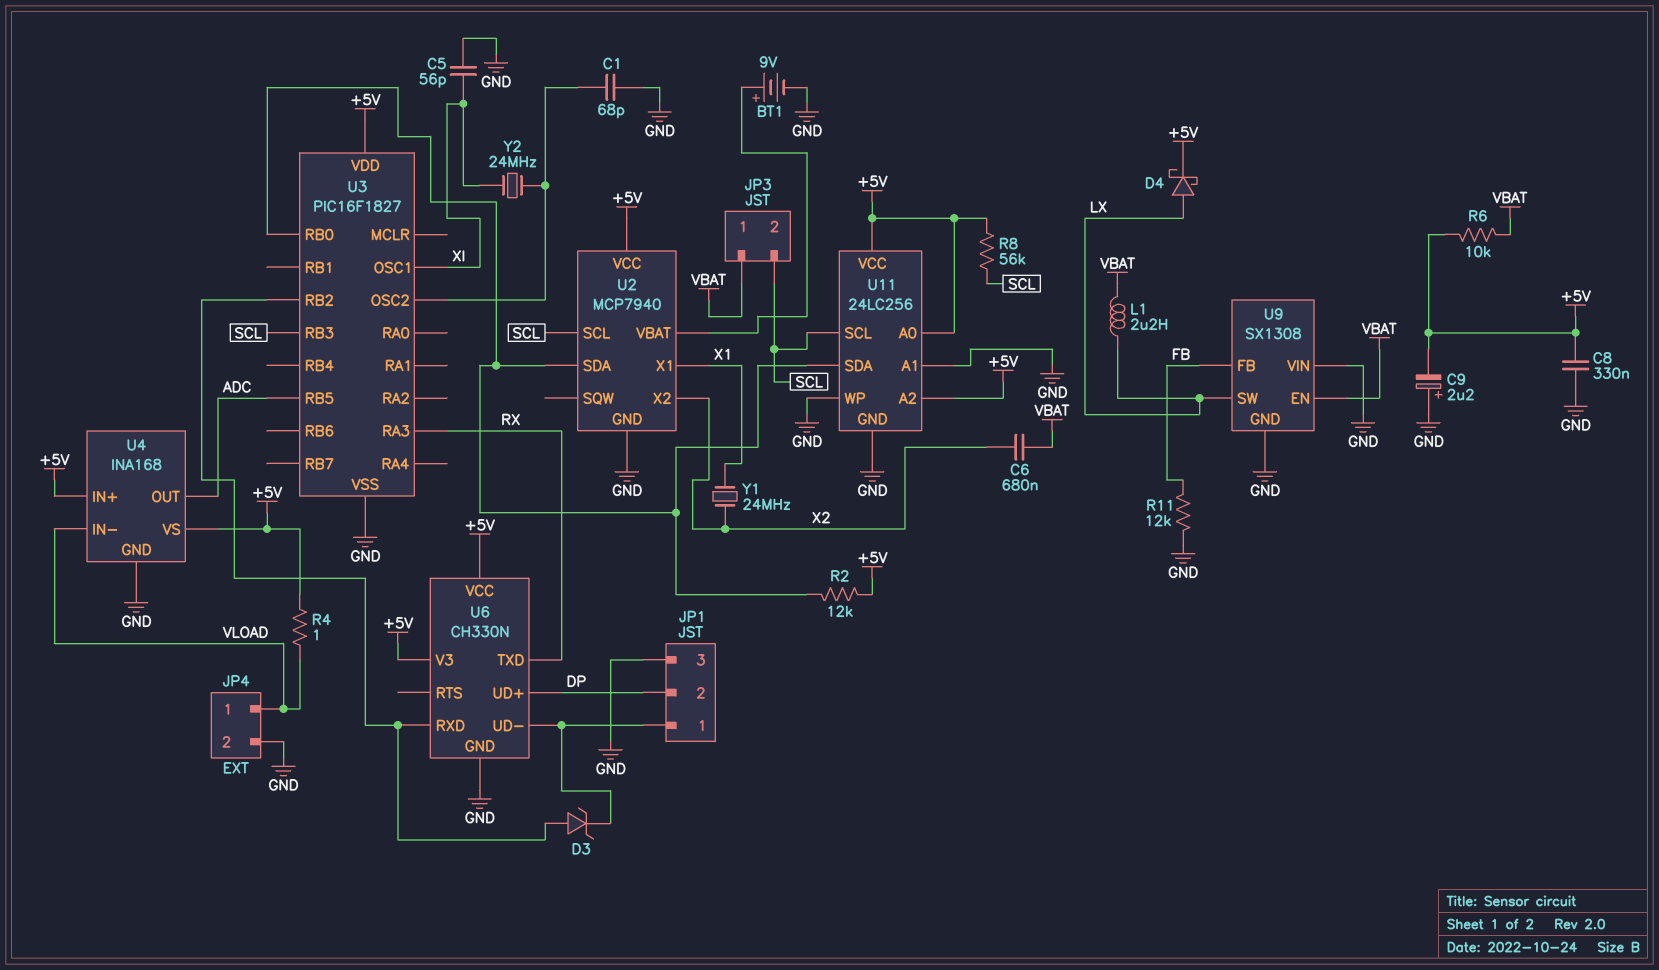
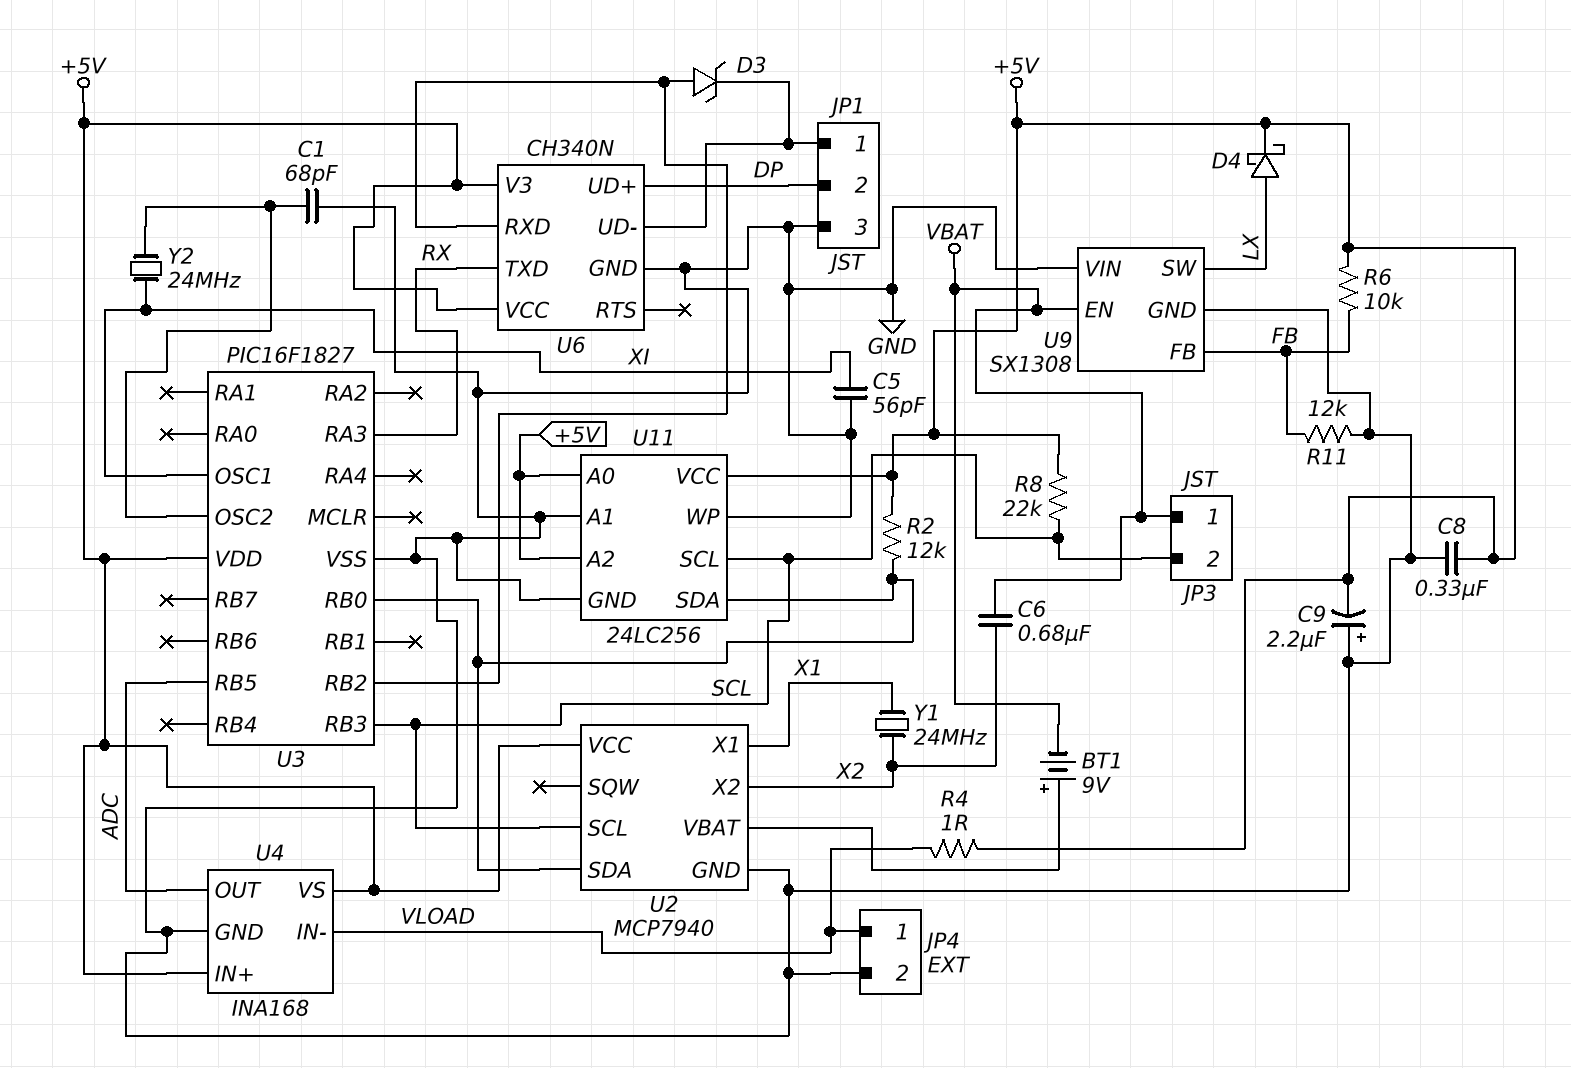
BT1: 9V (plus U2/VBAT, minus GND) -> 9V (plus U2/VBAT, minus VBAT)
L1: 2.2uH (LX, VBAT) -> none
R6: 10k (+5V, VBAT) -> 10k (+5V, FB)
R8: 56k (+5V, SCL) -> 22k (+5V, SCL)
U6: CH330N -> CH340N

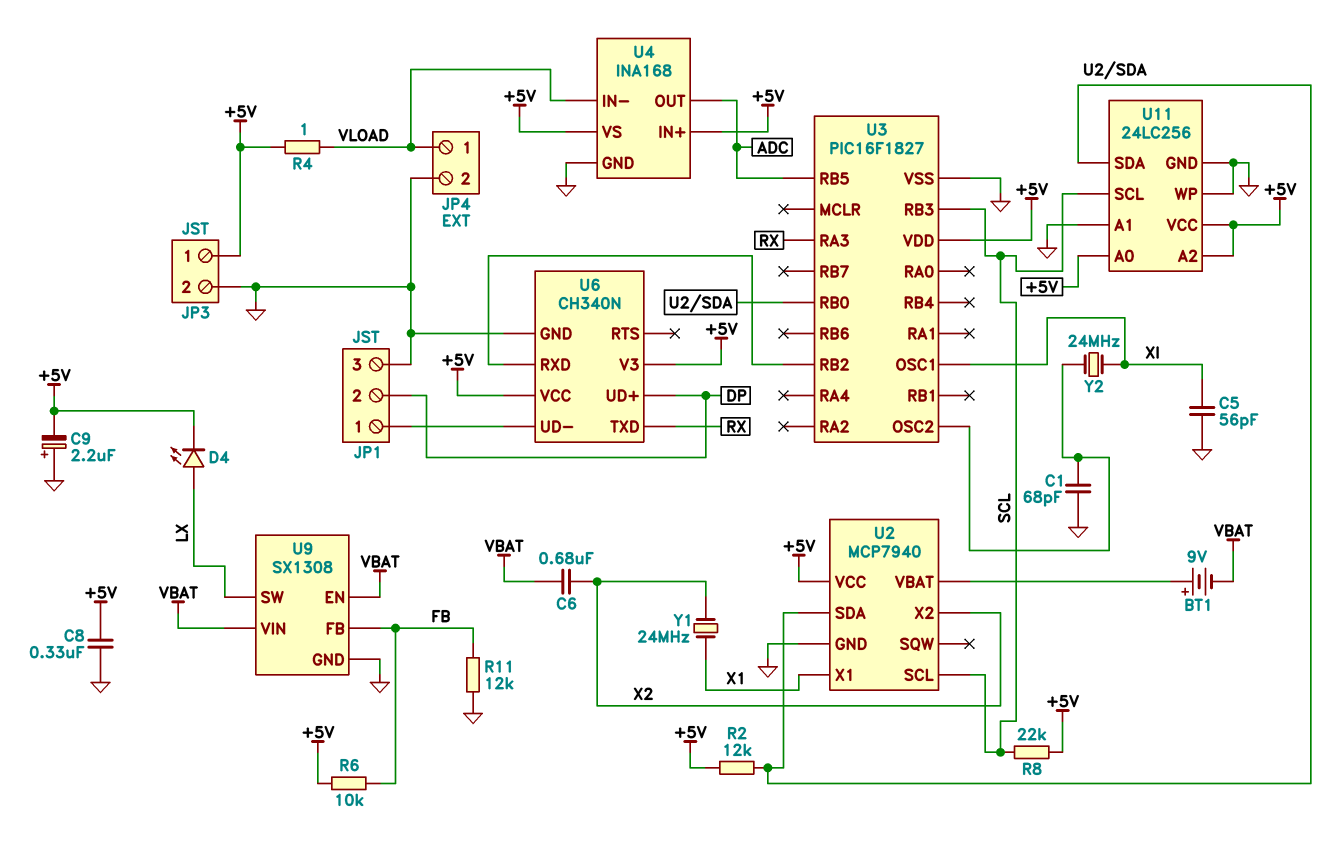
D3: zener (A U3/RB2, K JP1/1) -> none
D4: schottky (A LX, K +5V) -> LED (A LX, K +5V)
JP3 pin 1: VBAT -> +5V
JP3 pin 2: SCL -> GND
U9 pin VIN: GND -> VBAT

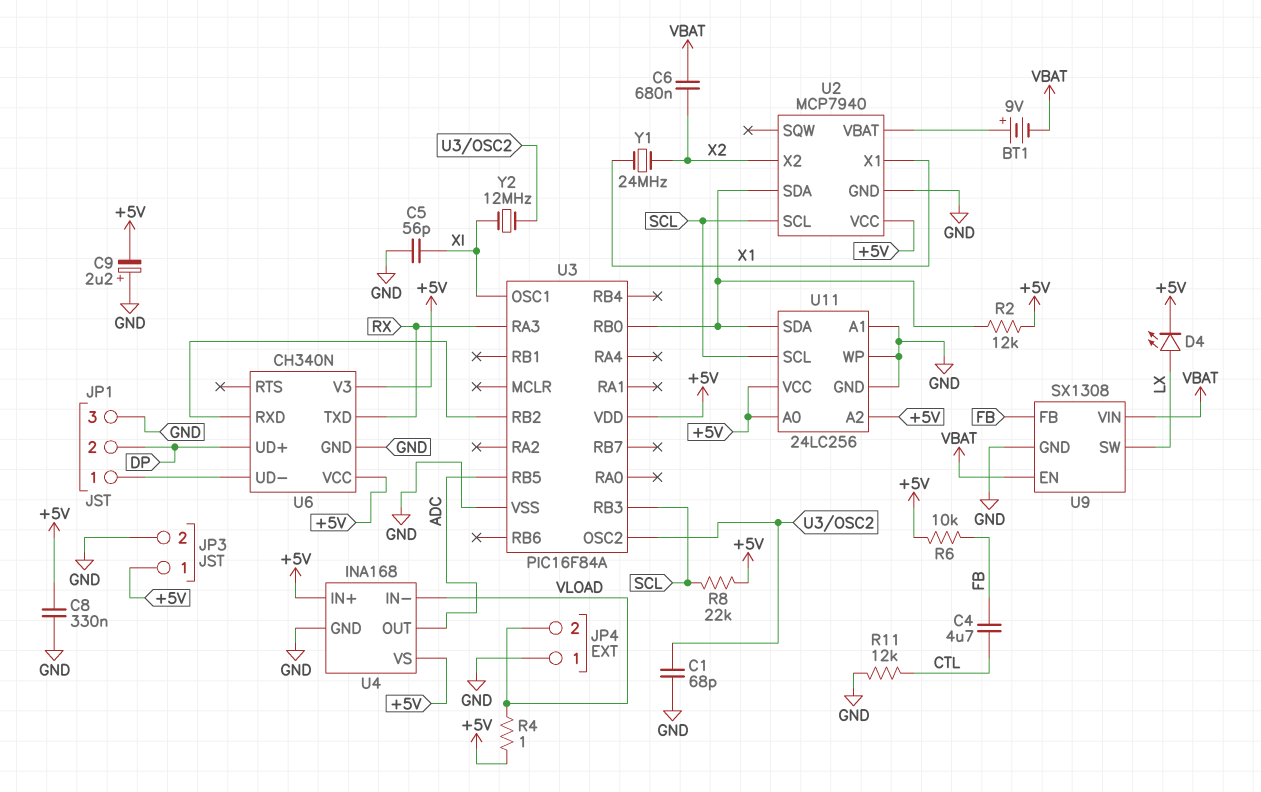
C4: none -> 4.7uF (CTL, FB)
JP4 pin 1: VLOAD -> GND
JP4 pin 2: GND -> VLOAD
R11: 12k (FB, GND) -> 12k (CTL, GND)
U3: PIC16F1827 -> PIC16F84A
Y2: 24MHz (U3/OSC2, XI) -> 12MHz (U3/OSC2, XI)

